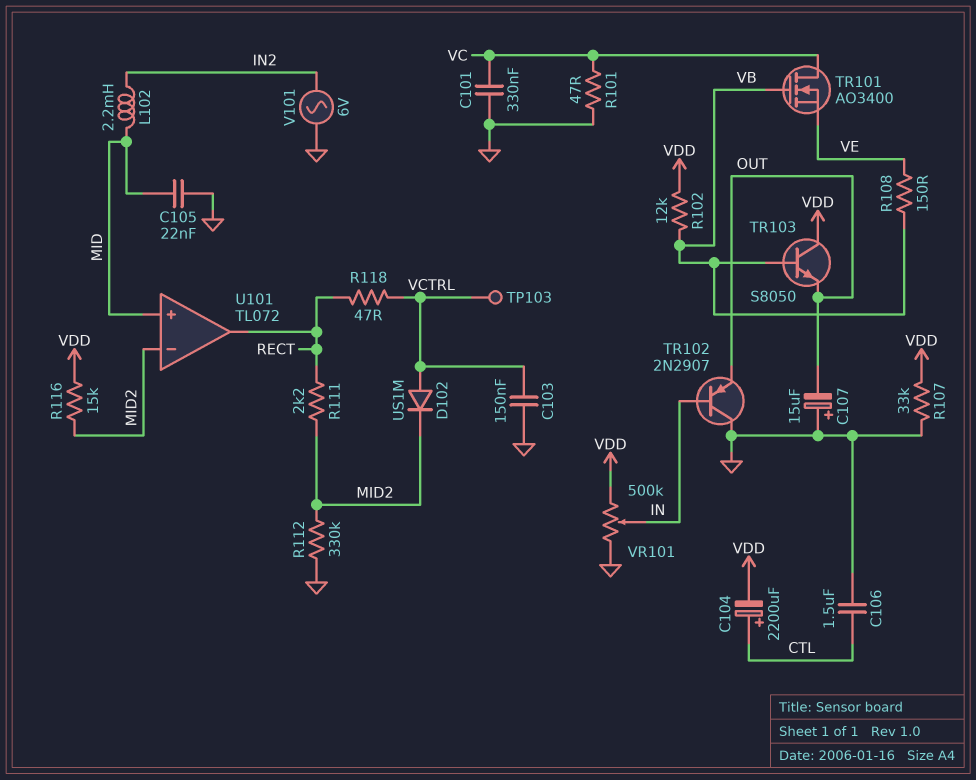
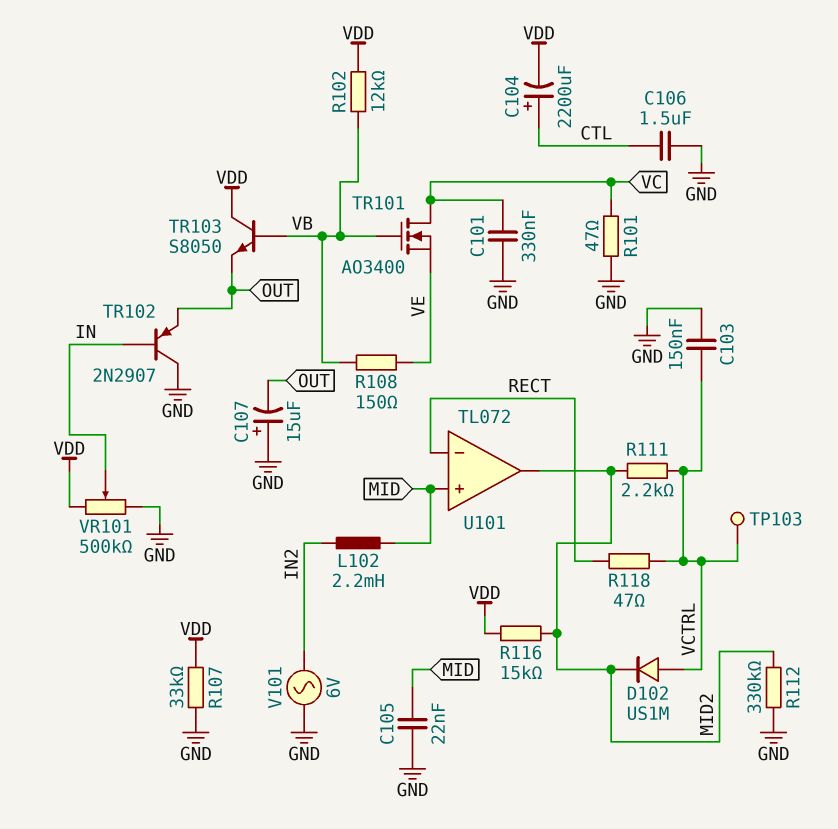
R111: 2.2k (MID2, RECT) -> 2.2k (MID2, VCTRL)
U101 pin in-: MID2 -> RECT
U101 pin out: RECT -> MID2

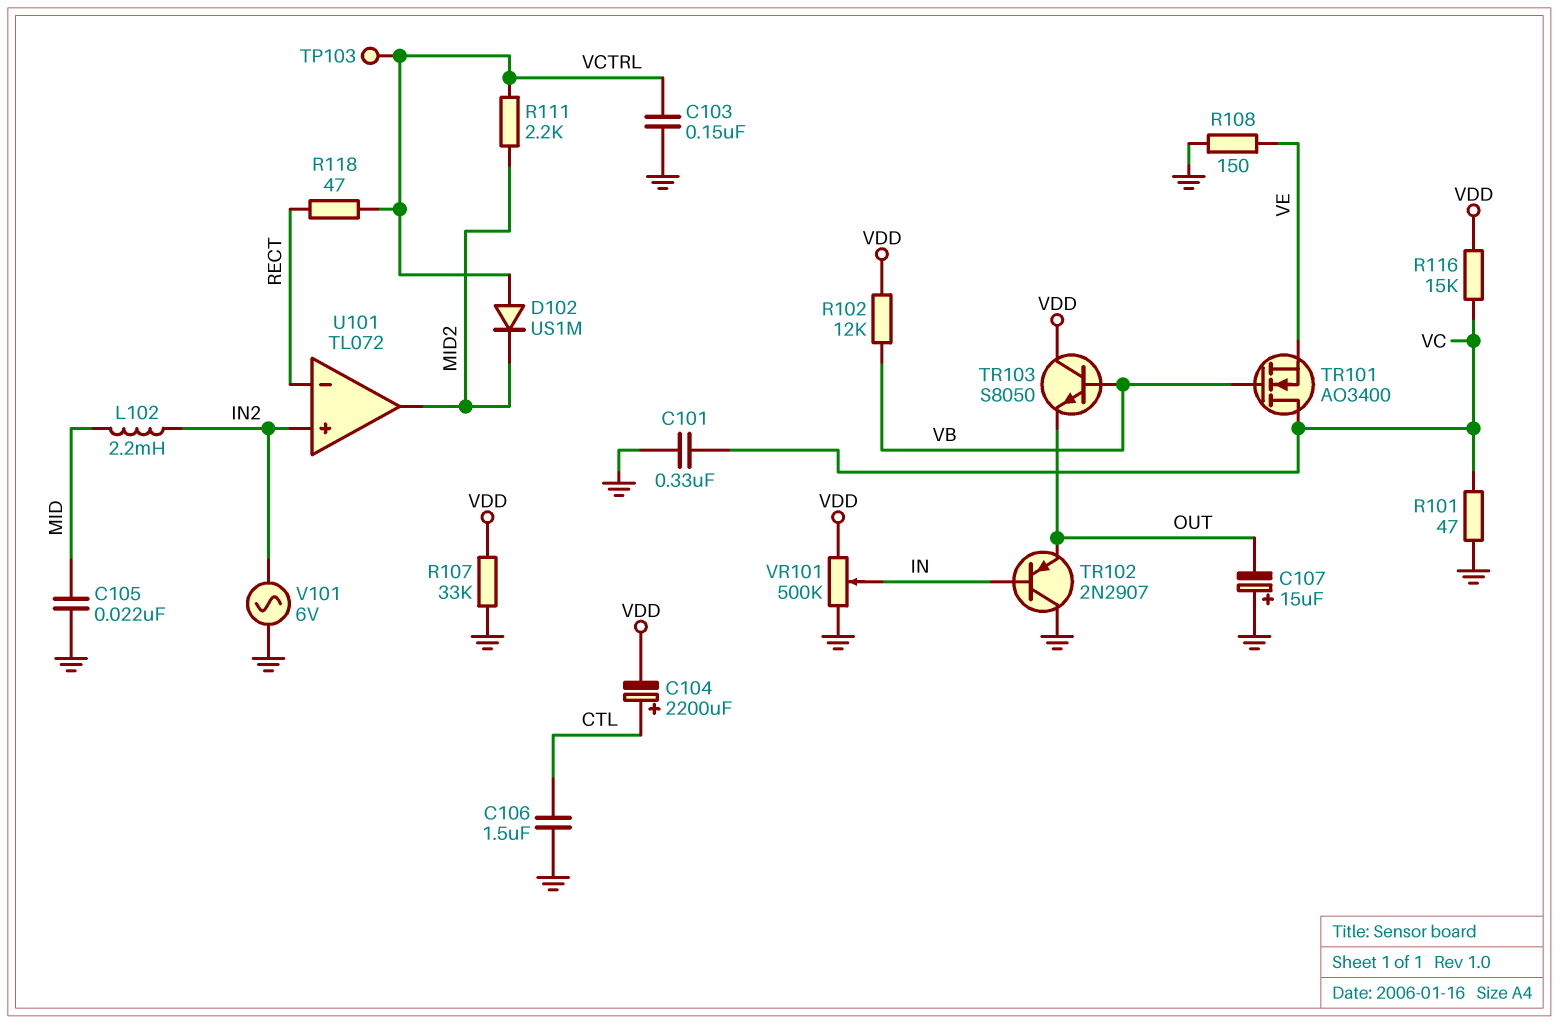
R108: 150 (VB, VE) -> 150 (GND, VE)
R112: 330k (GND, MID2) -> none
R116: 15k (MID2, VDD) -> 15k (VC, VDD)
U101 pin in+: MID -> IN2

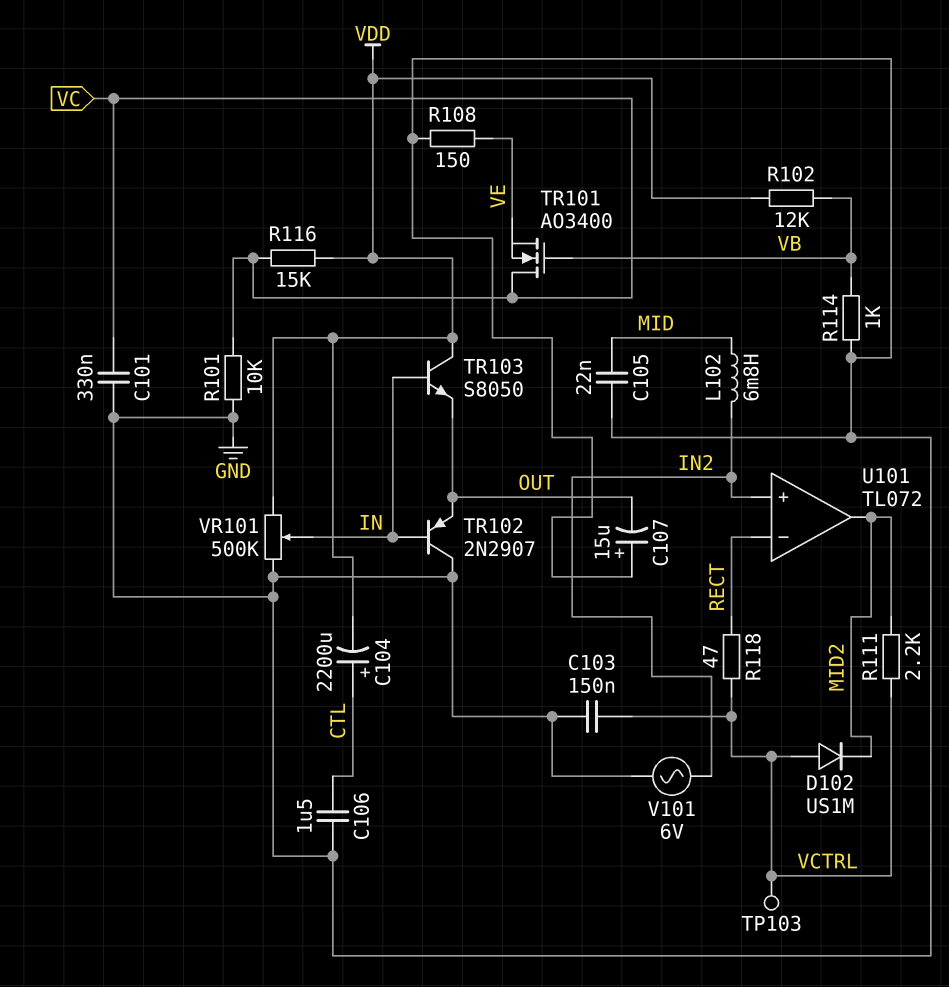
L102: 2.2mH (IN2, MID) -> 6.8mH (IN2, MID)
R101: 47 (GND, VC) -> 10k (GND, VC)
R107: 33k (GND, VDD) -> none
R114: none -> 1k (GND, VB)
TR103: NPN S8050 (B VB, C VDD, E OUT) -> NPN S8050 (B IN, C VDD, E OUT)

